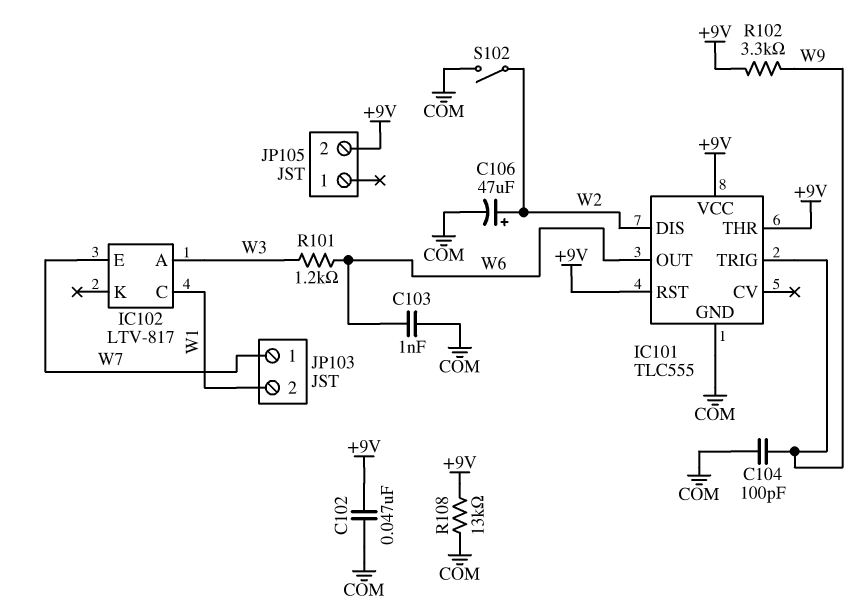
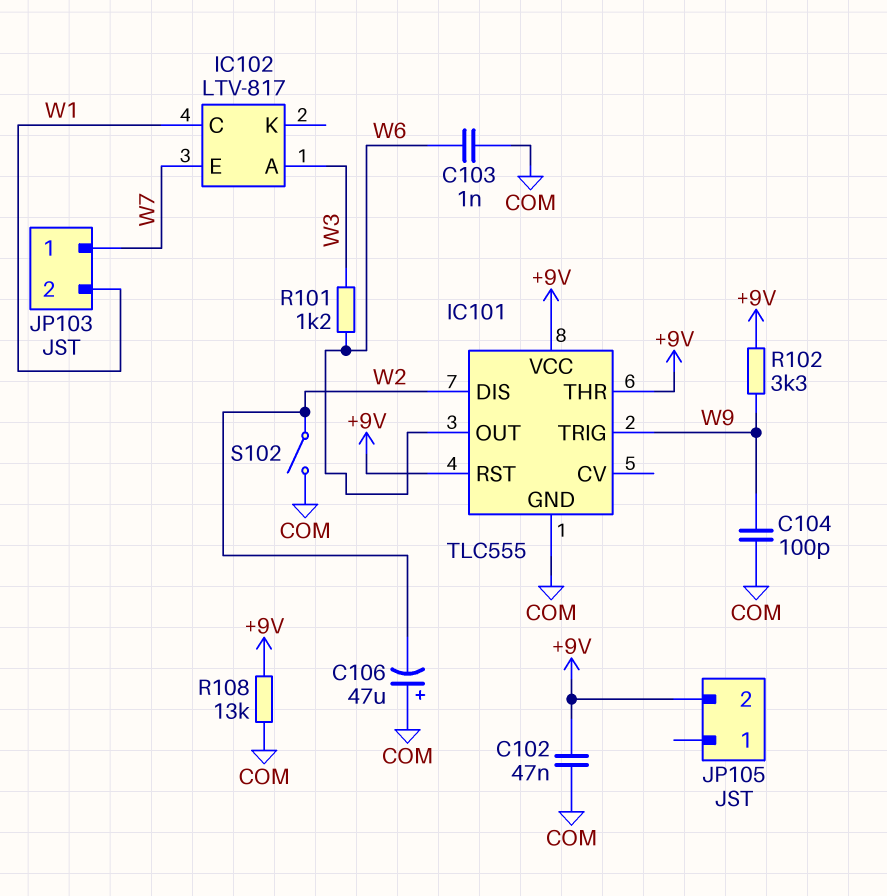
C106: 47uF (plus W2, minus COM) -> 47uF (plus COM, minus W2)

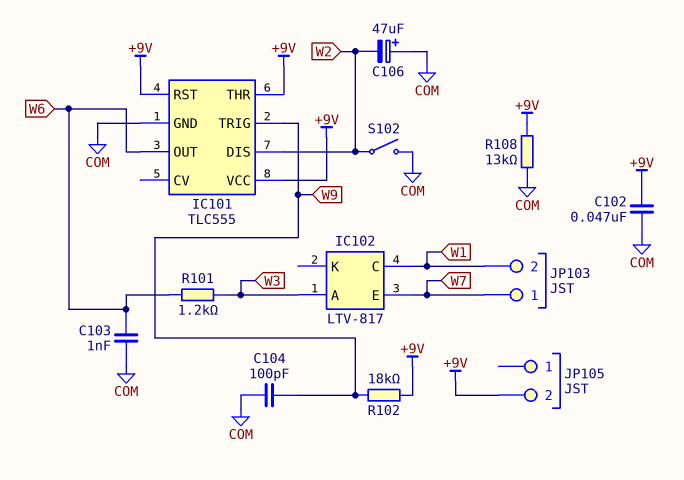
R102: 3.3k (+9V, W9) -> 18k (+9V, W9)

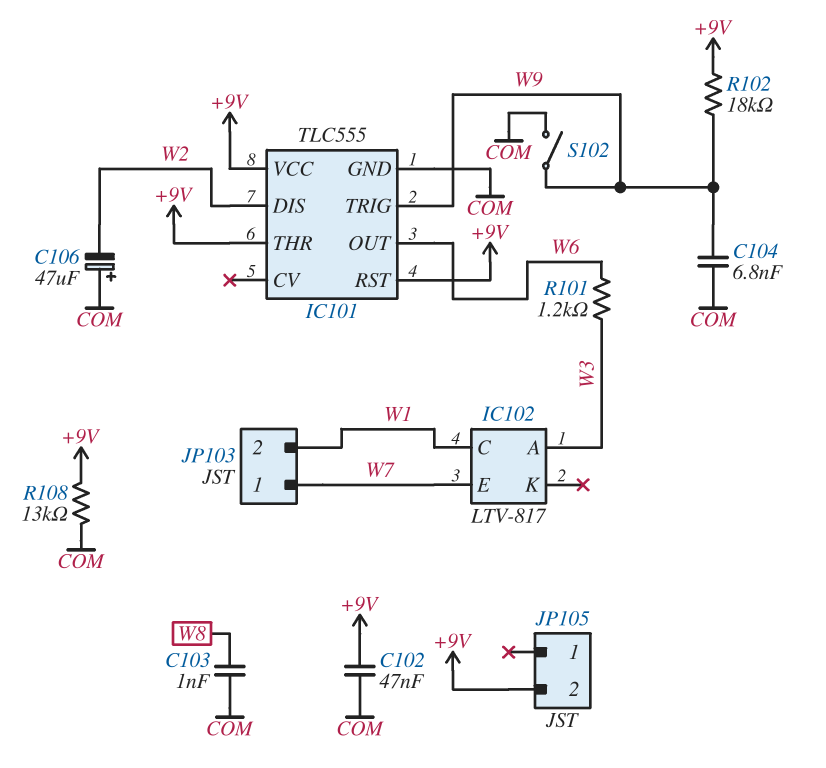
C103: 1nF (COM, W6) -> 1nF (COM, W8)
C104: 100pF (COM, W9) -> 6.8nF (COM, W9)
S102: switch (COM, W2) -> switch (COM, W9)

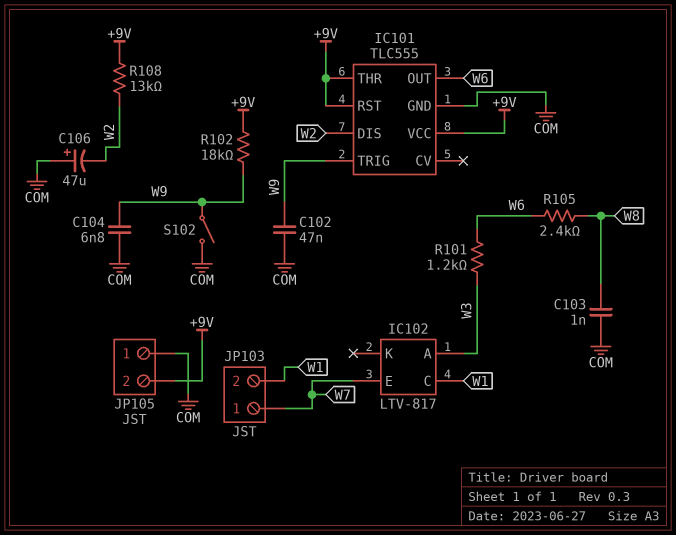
C102: 47nF (+9V, COM) -> 47nF (COM, W9)
JP105 pin 1: none -> COM
R105: none -> 2.4k (W6, W8)
R108: 13k (+9V, COM) -> 13k (+9V, W2)

